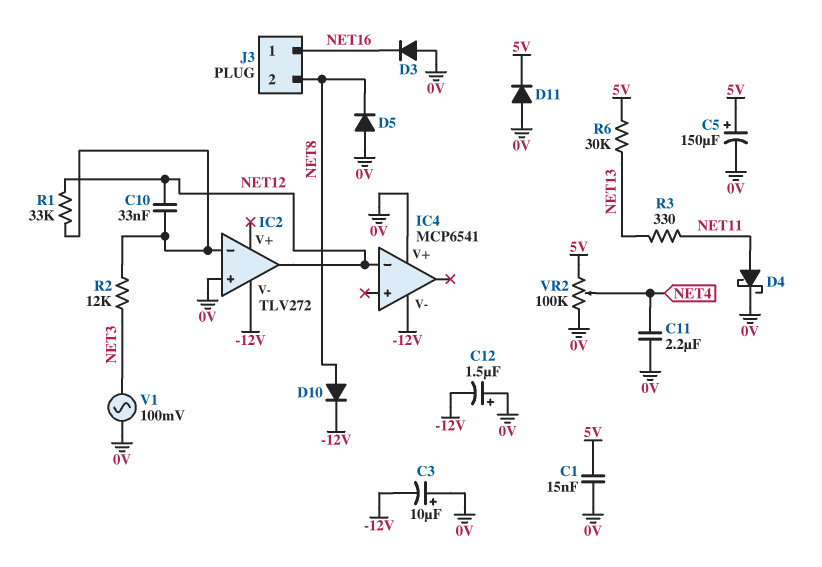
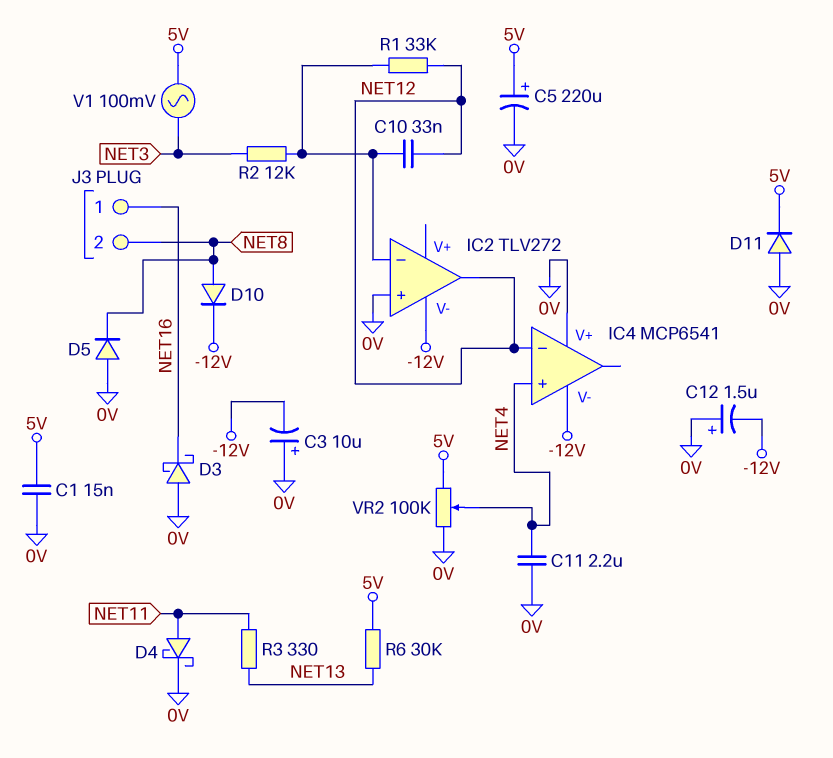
C5: 150uF (plus 5V, minus 0V) -> 220uF (plus 5V, minus 0V)
D3: diode (A 0V, K NET16) -> schottky (A 0V, K NET16)
IC4 pin in+: none -> NET4
V1: AC 100mV (0V, NET3) -> AC 100mV (5V, NET3)

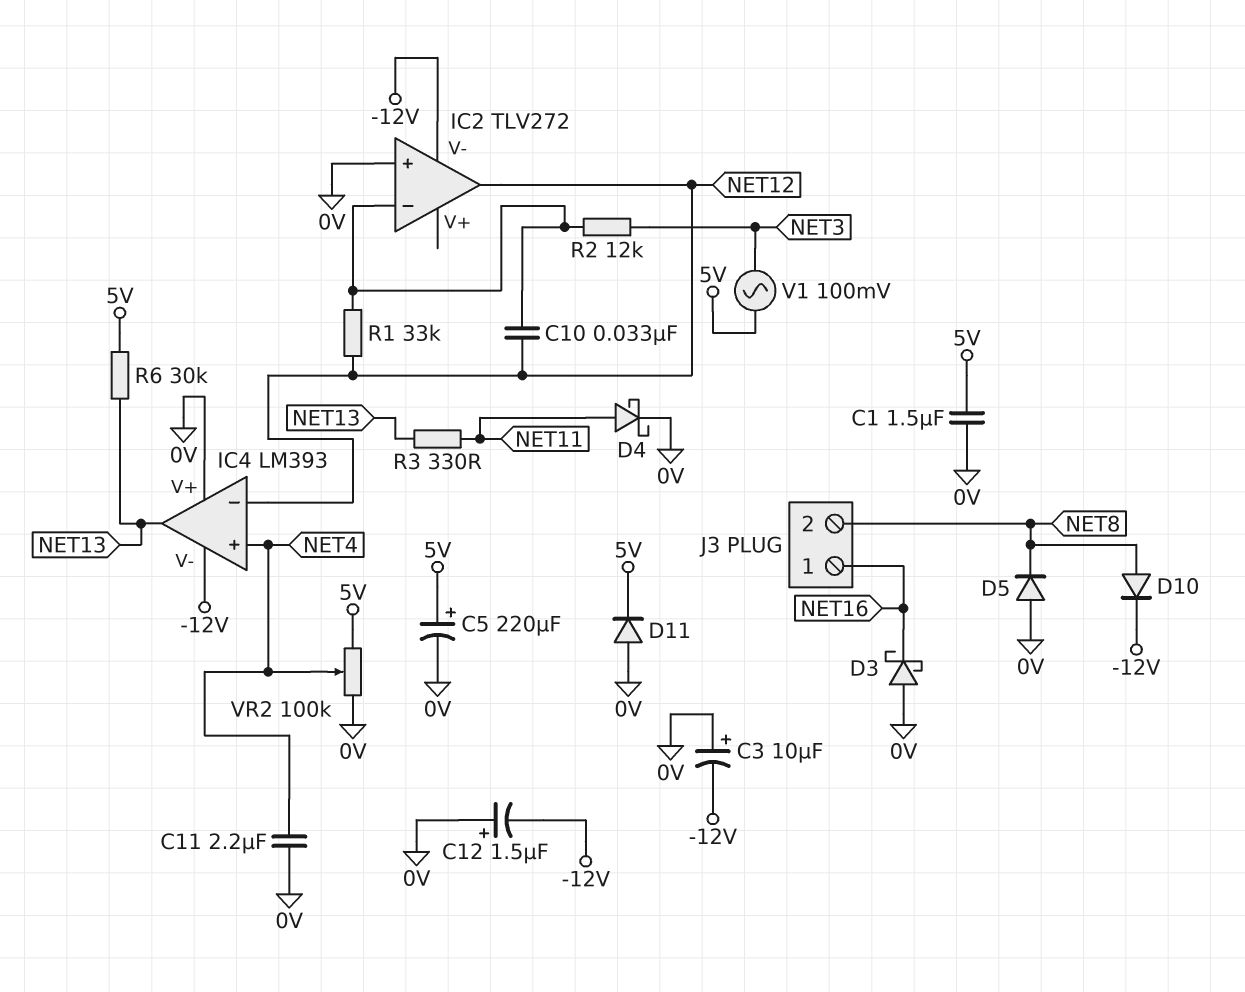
C1: 15nF (0V, 5V) -> 1.5uF (0V, 5V)
IC4: MCP6541 -> LM393
IC4 pin out: none -> NET13

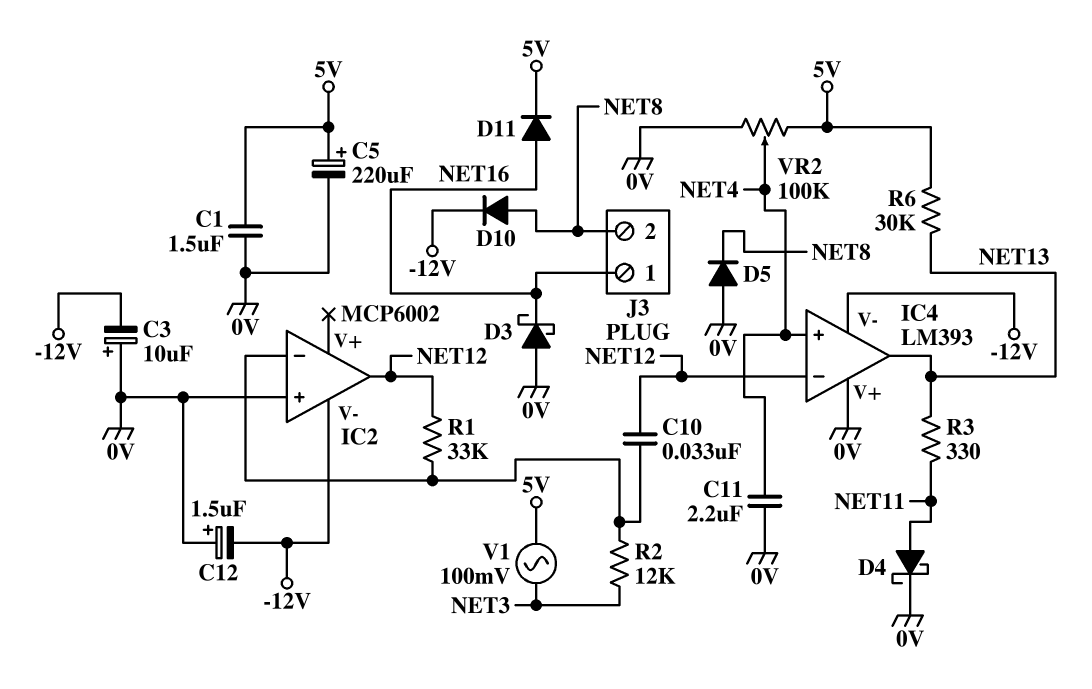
D11: diode (A 0V, K 5V) -> diode (A NET16, K 5V)
IC2: TLV272 -> MCP6002

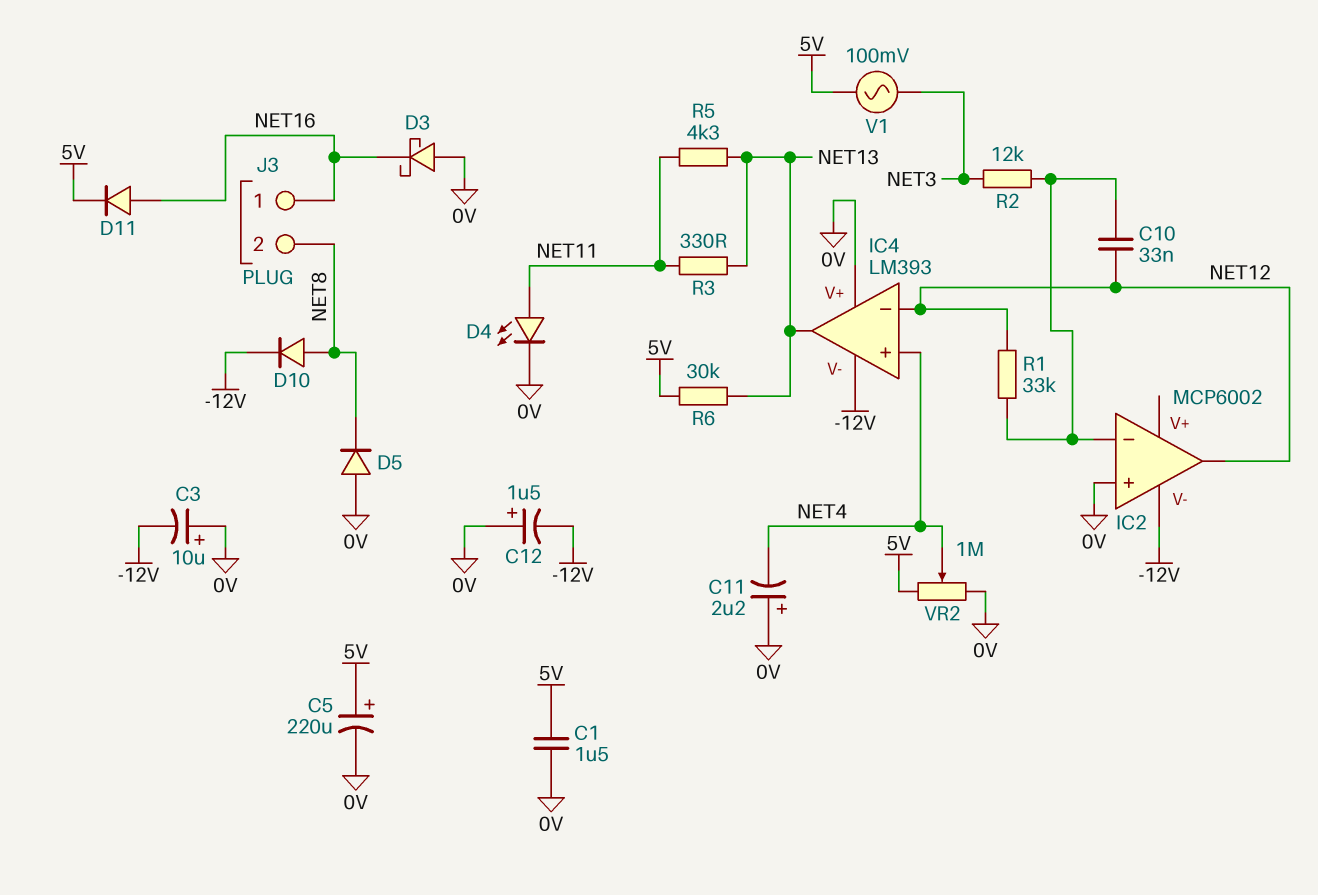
C11: 2.2uF (0V, NET4) -> 2.2uF (plus 0V, minus NET4)
D4: schottky (A NET11, K 0V) -> LED (A NET11, K 0V)
R5: none -> 4.3k (NET11, NET13)
VR2: 100k (0V, 5V, wiper NET4) -> 1M (0V, 5V, wiper NET4)

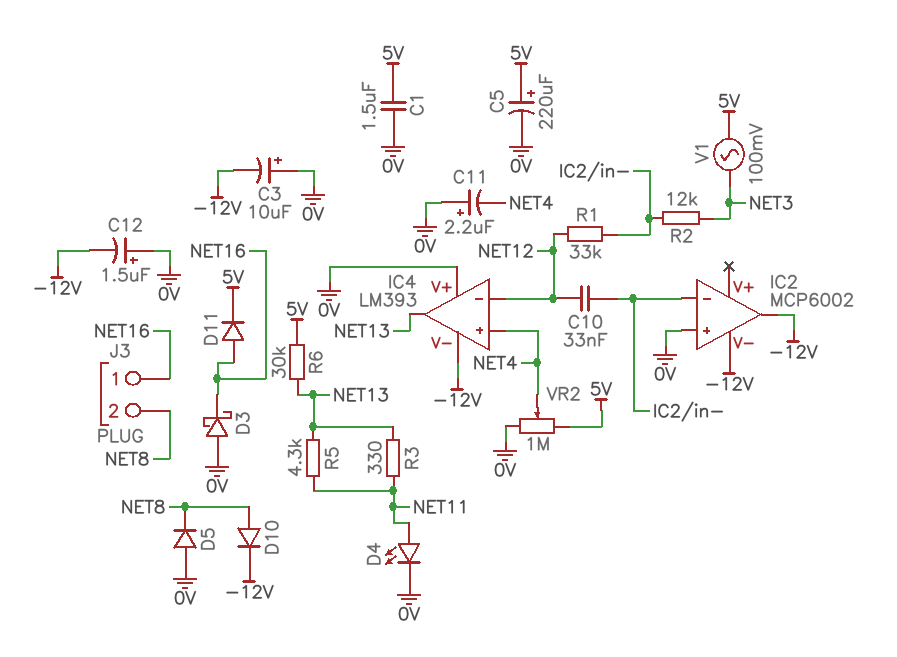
IC2 pin out: NET12 -> -12V

